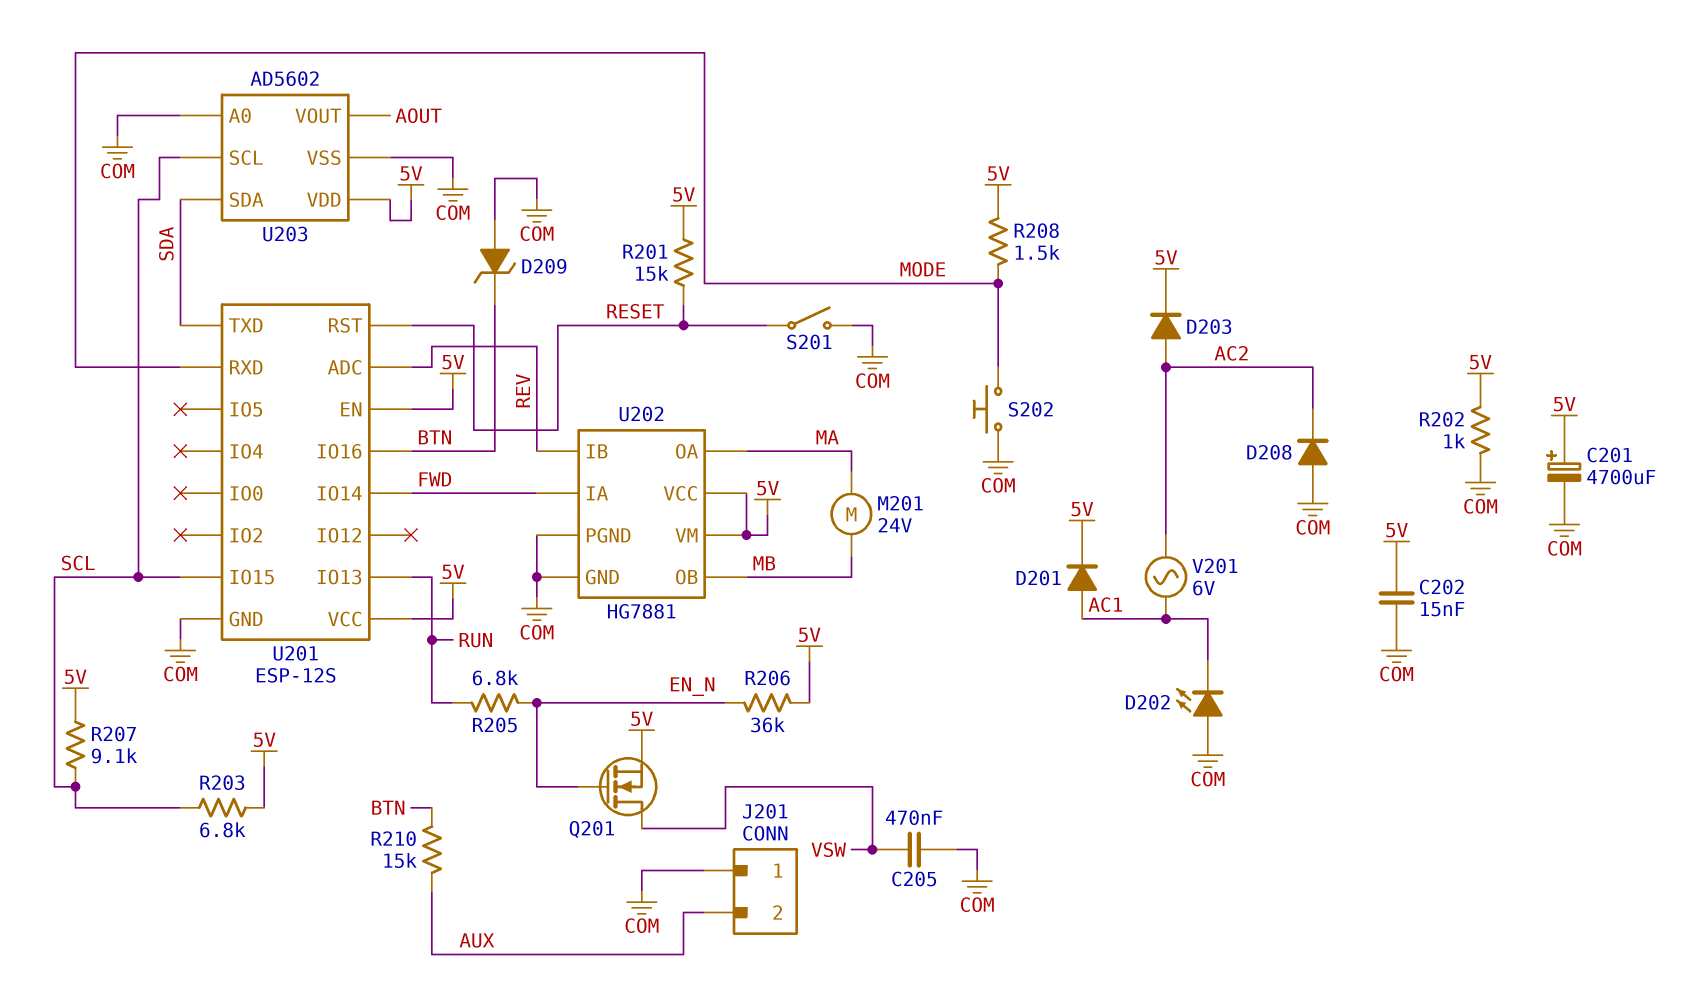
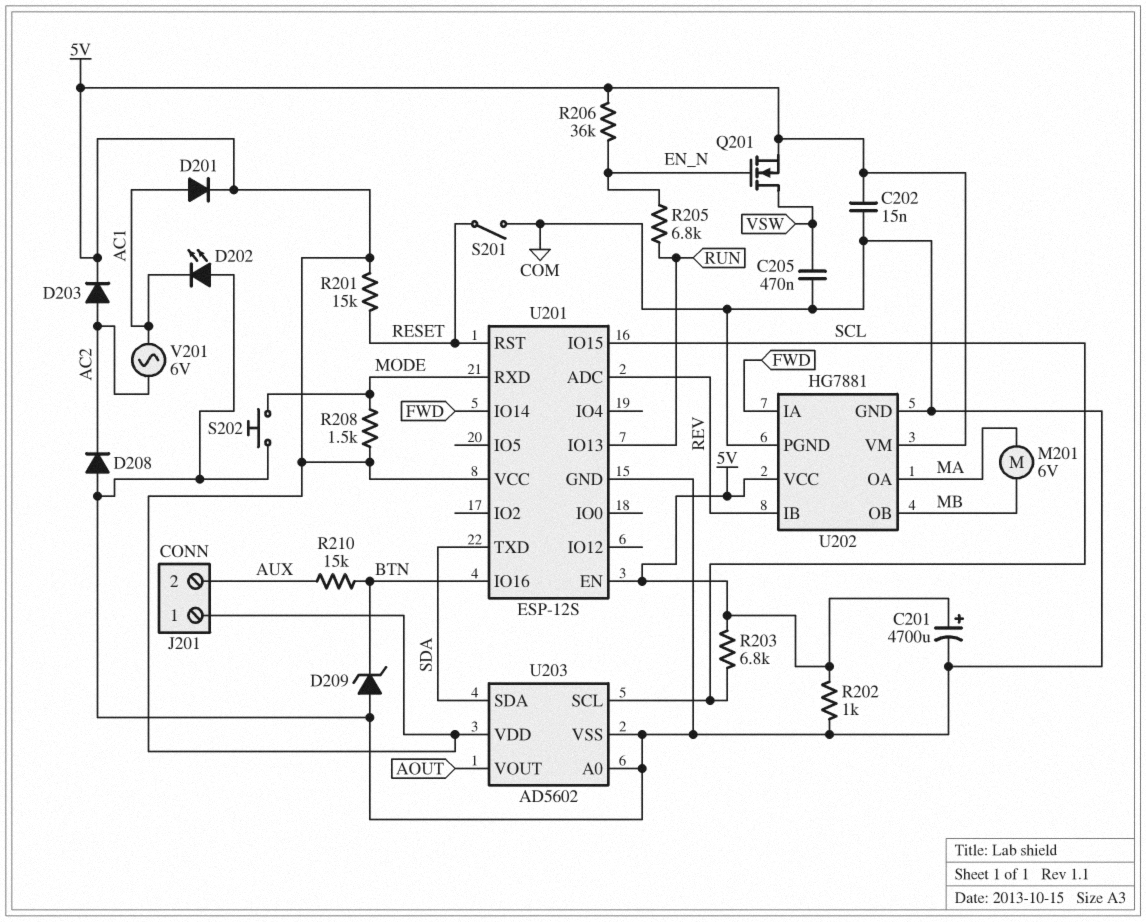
J201 pin 1: COM -> 5V
M201: motor 24V (MA, MB) -> motor 6V (MA, MB)
R207: 9.1k (5V, SCL) -> none

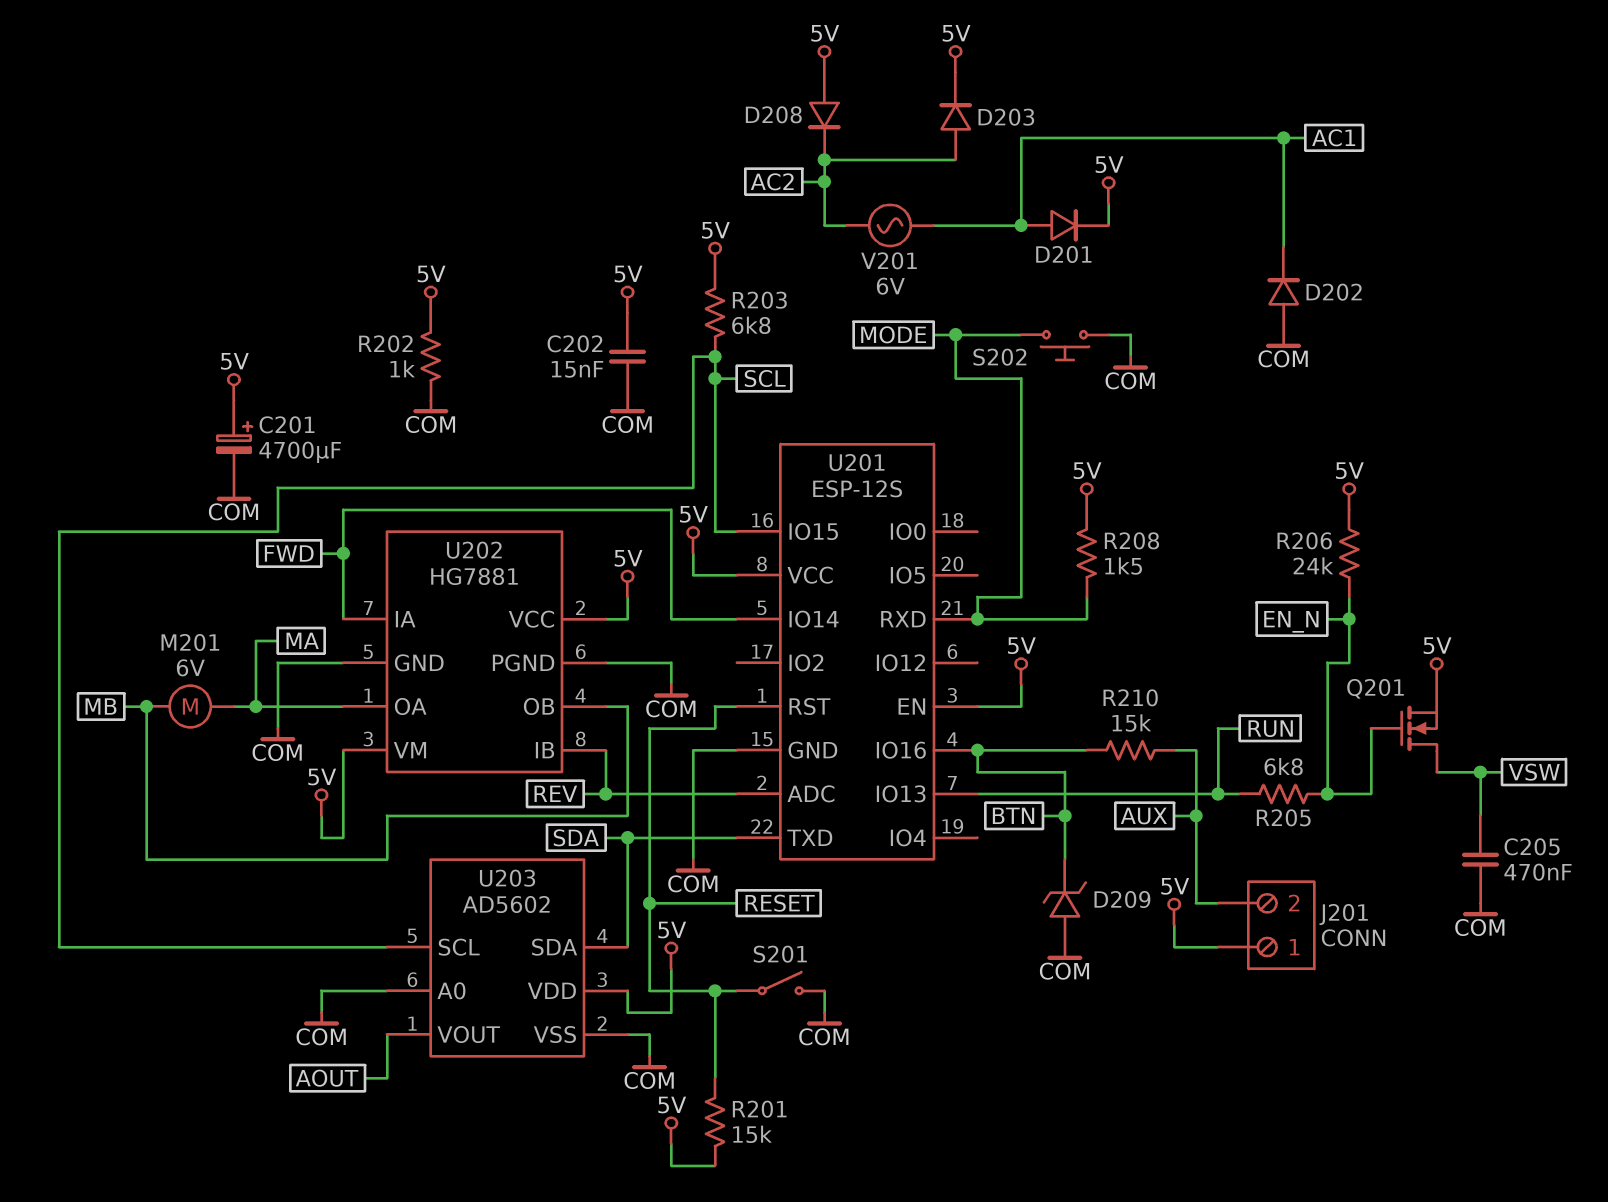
D202: LED (A COM, K AC1) -> diode (A COM, K AC1)
D208: diode (A COM, K AC2) -> diode (A 5V, K AC2)
R206: 36k (5V, EN_N) -> 24k (5V, EN_N)

